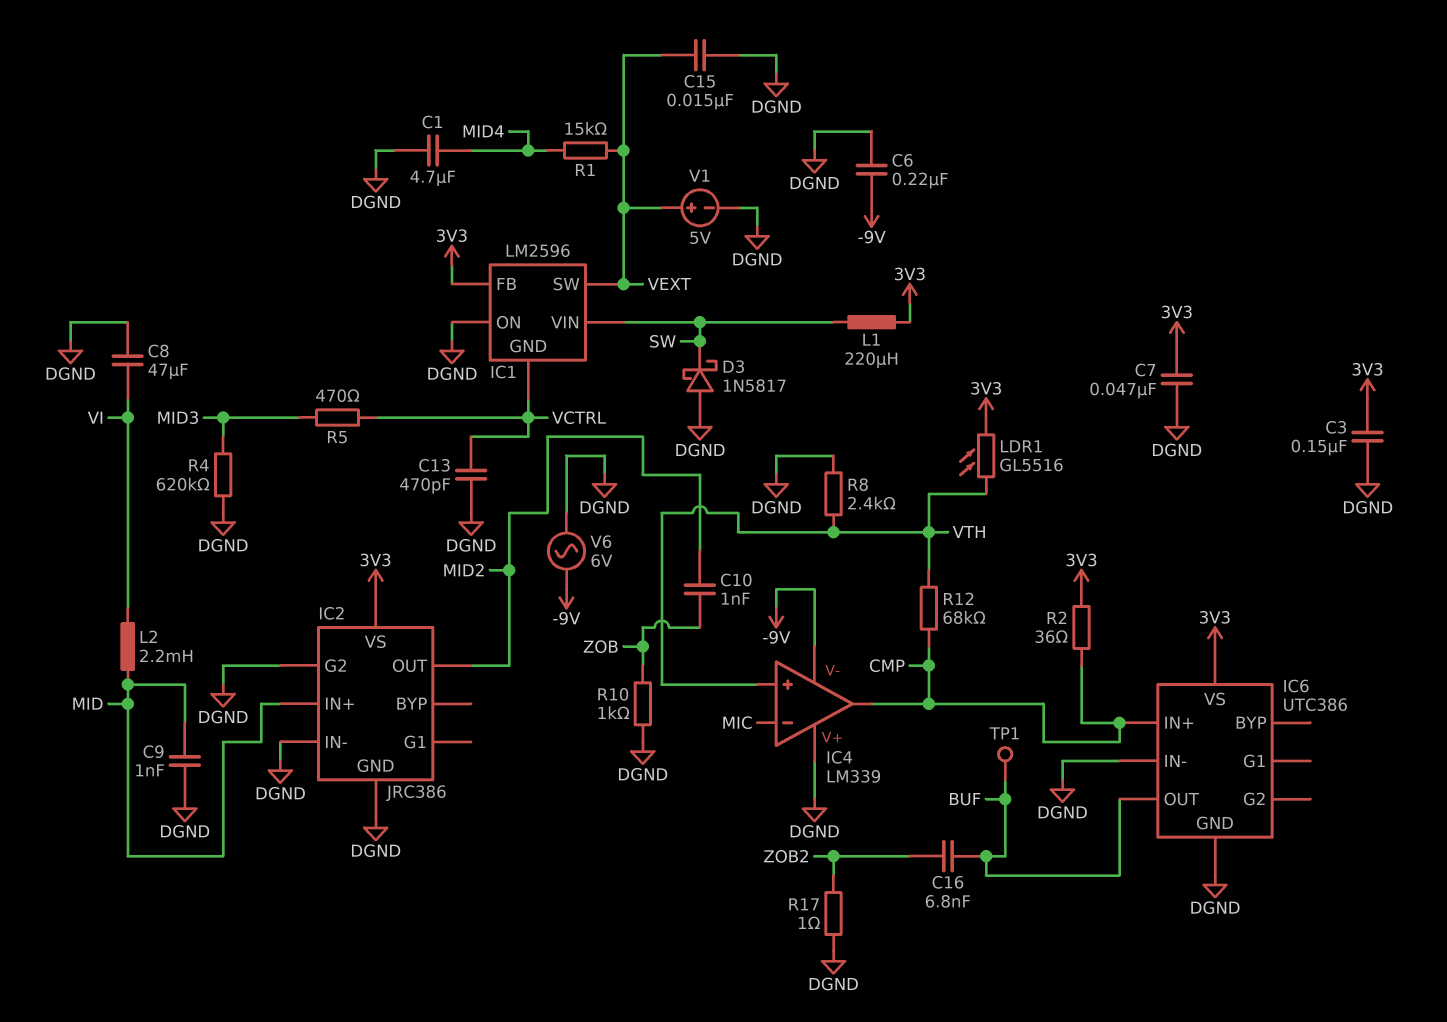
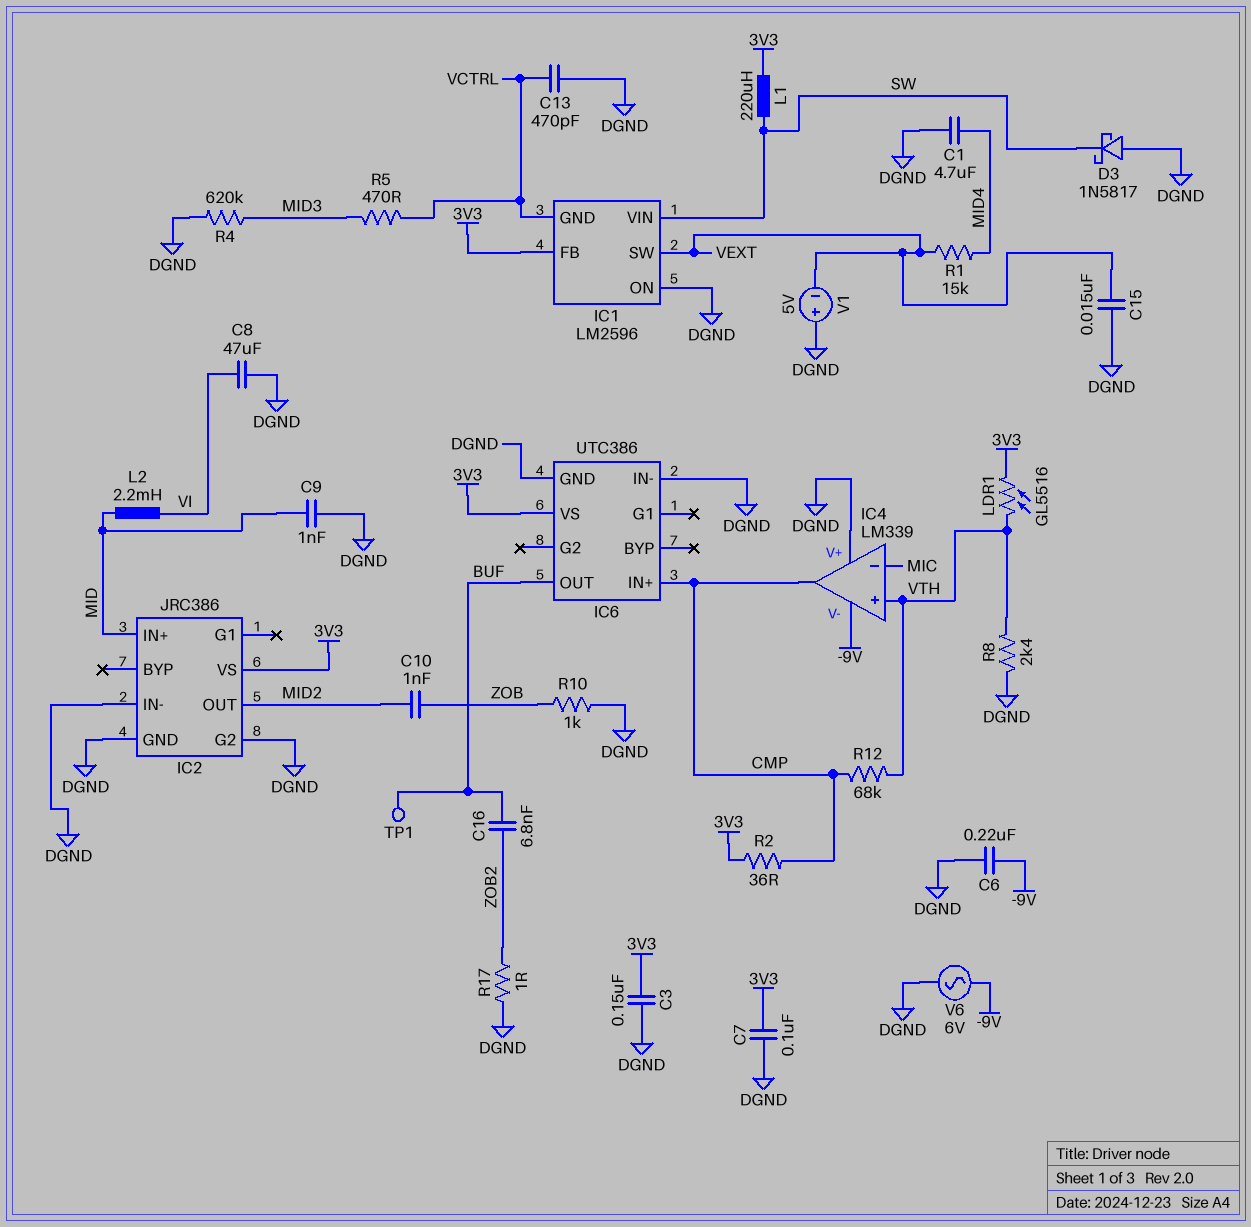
C7: 47nF (3V3, DGND) -> 100nF (3V3, DGND)
V1: 5V (plus VEXT, minus DGND) -> 5V (plus DGND, minus VEXT)

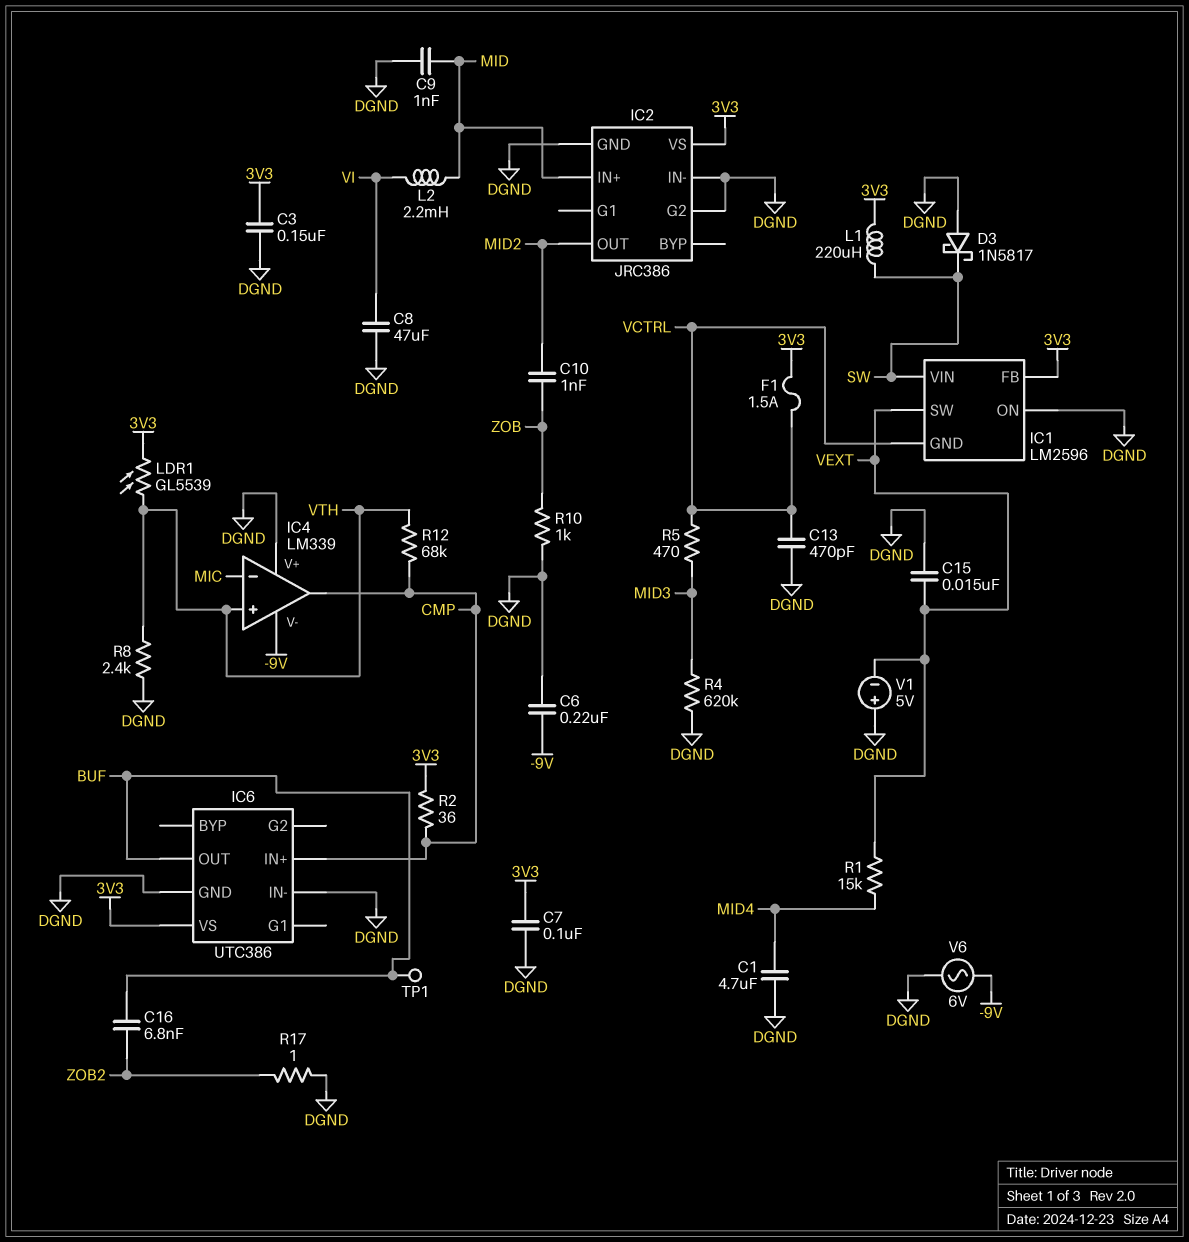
F1: none -> 1.5A (3V3, VCTRL)
LDR1: GL5516 (3V3, VTH) -> GL5539 (3V3, VTH)

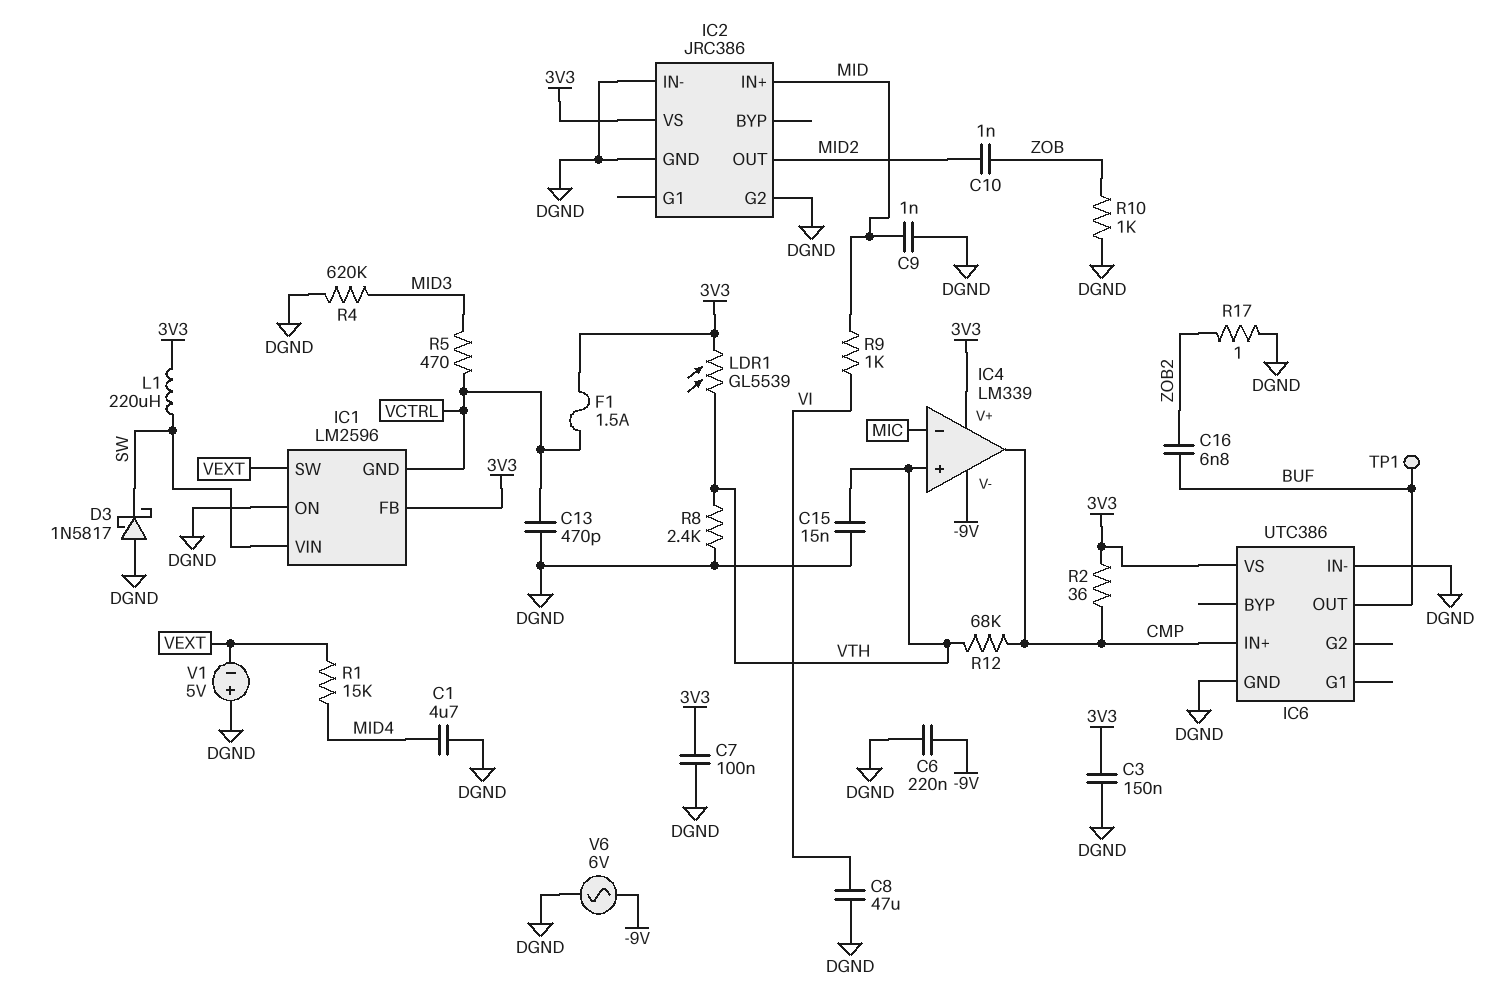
C15: 15nF (DGND, VEXT) -> 15nF (DGND, VTH)
IC4 pin V+: DGND -> 3V3
L2: 2.2mH (MID, VI) -> none
R9: none -> 1k (MID, VI)

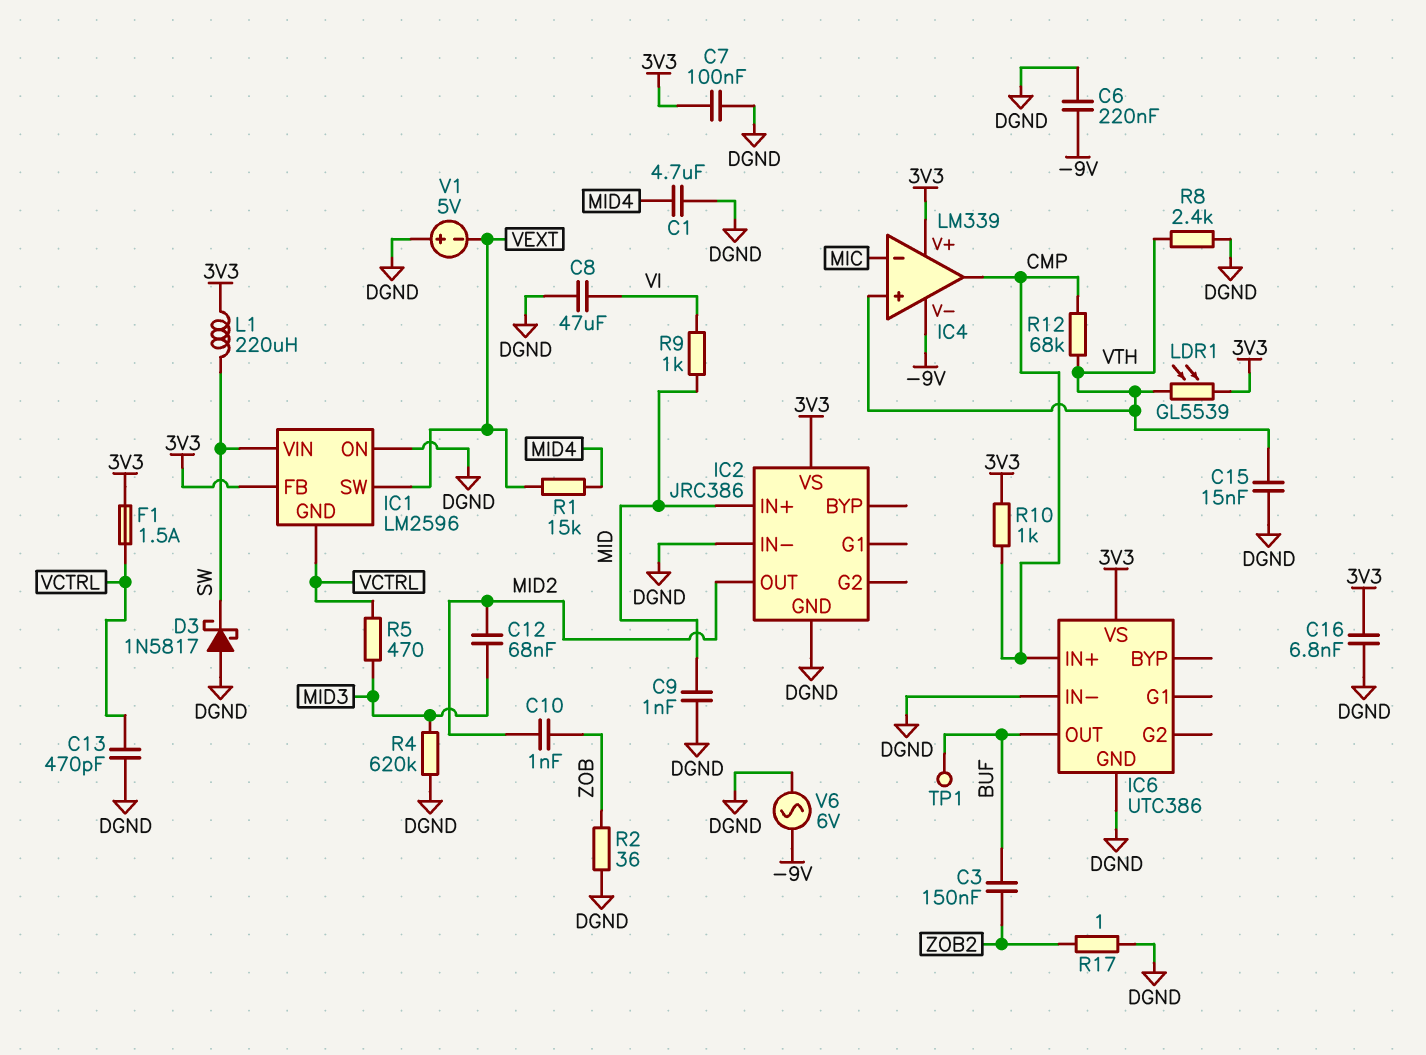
C3: 150nF (3V3, DGND) -> 150nF (BUF, ZOB2)
C12: none -> 68nF (MID2, MID3)
C16: 6.8nF (BUF, ZOB2) -> 6.8nF (3V3, DGND)
IC2 pin G2: DGND -> none
R2: 36 (3V3, CMP) -> 36 (DGND, ZOB)
R10: 1k (DGND, ZOB) -> 1k (3V3, CMP)

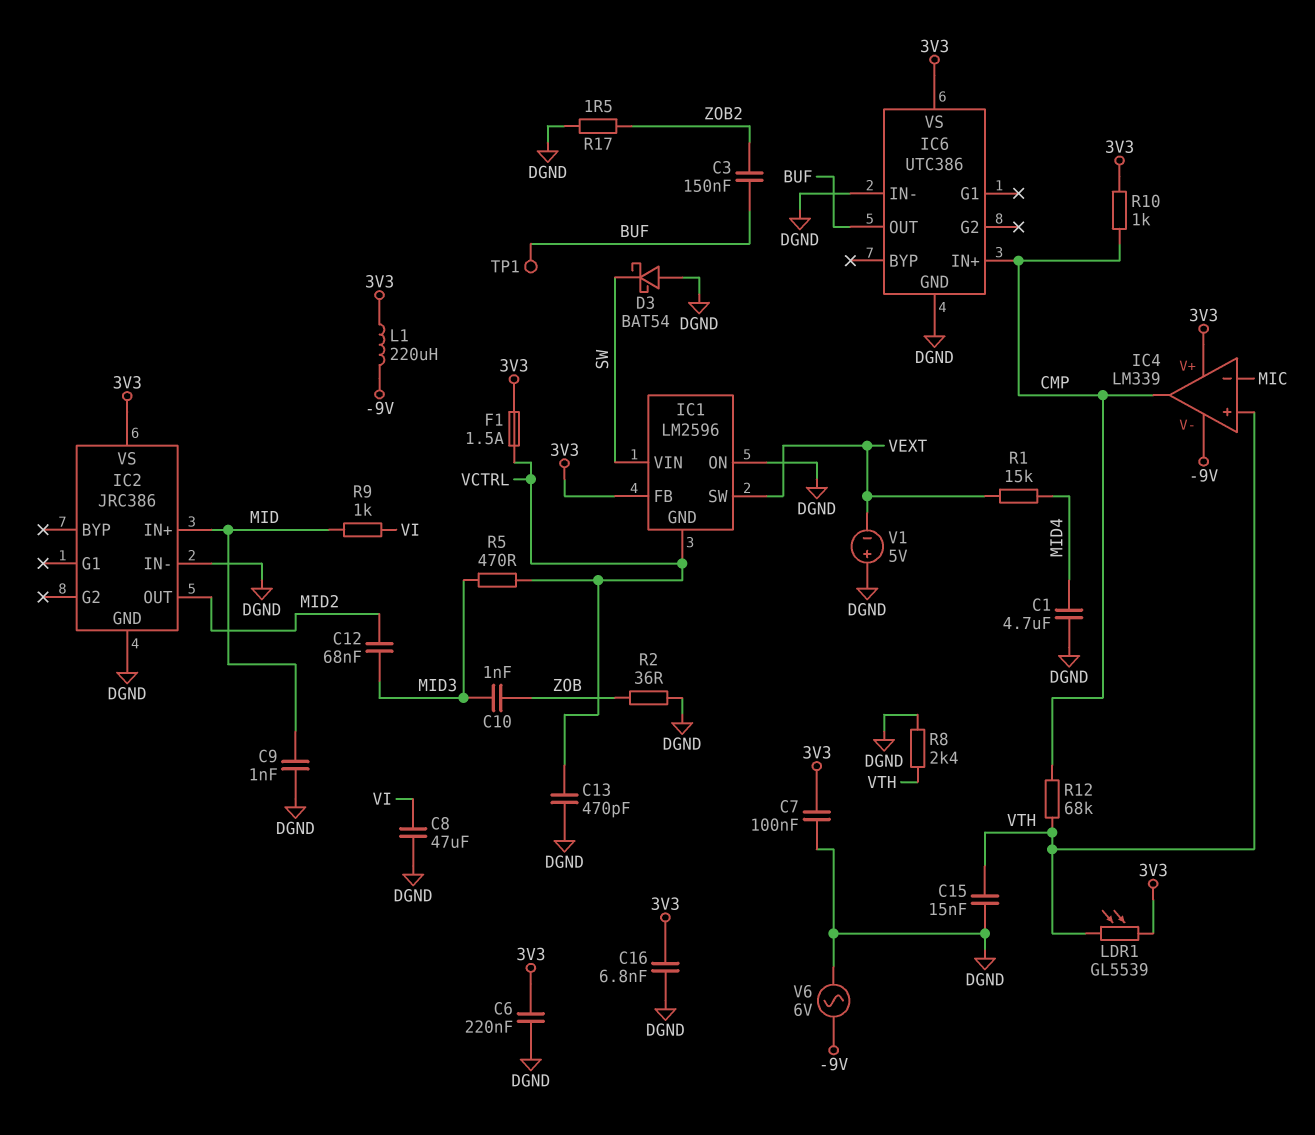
C6: 220nF (-9V, DGND) -> 220nF (3V3, DGND)
C10: 1nF (MID2, ZOB) -> 1nF (MID3, ZOB)
D3: schottky 1N5817 (A DGND, K SW) -> schottky BAT54 (A DGND, K SW)
L1: 220uH (3V3, SW) -> 220uH (-9V, 3V3)
R4: 620k (DGND, MID3) -> none
R17: 1 (DGND, ZOB2) -> 1.5 (DGND, ZOB2)

